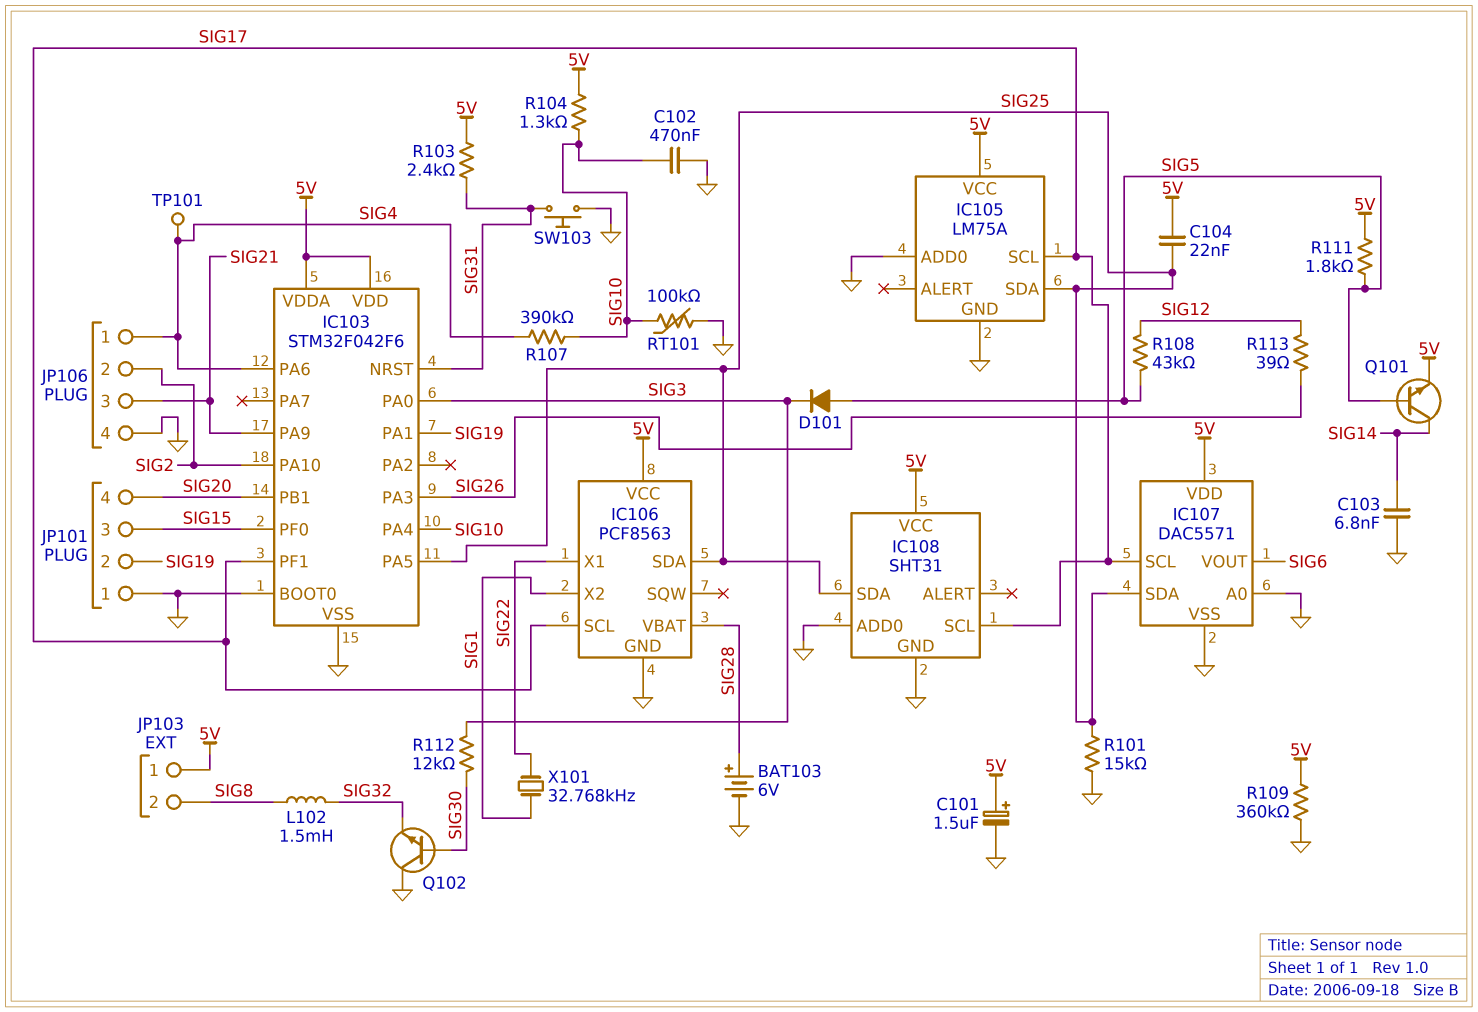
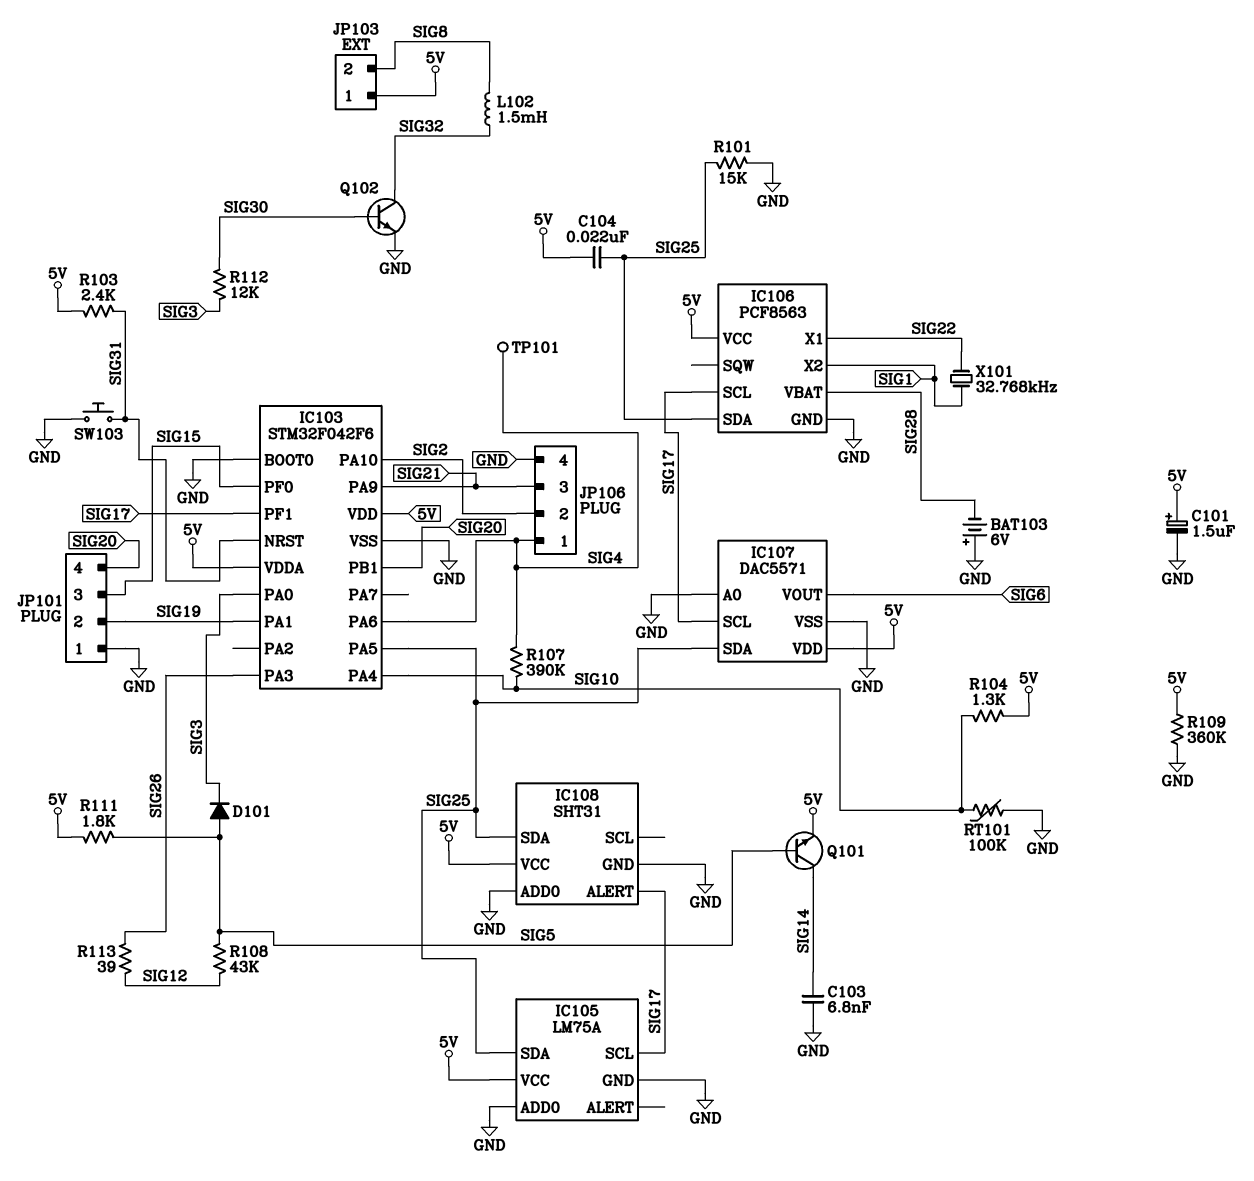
BAT103: 6V (plus SIG28, minus GND) -> 6V (plus GND, minus SIG28)
C102: 470nF (GND, SIG10) -> none
IC108 pin ALERT: none -> SIG17
IC108 pin SCL: SIG17 -> none
Q102: NPN (B SIG30, C GND, E SIG32) -> NPN (B SIG30, C SIG32, E GND)

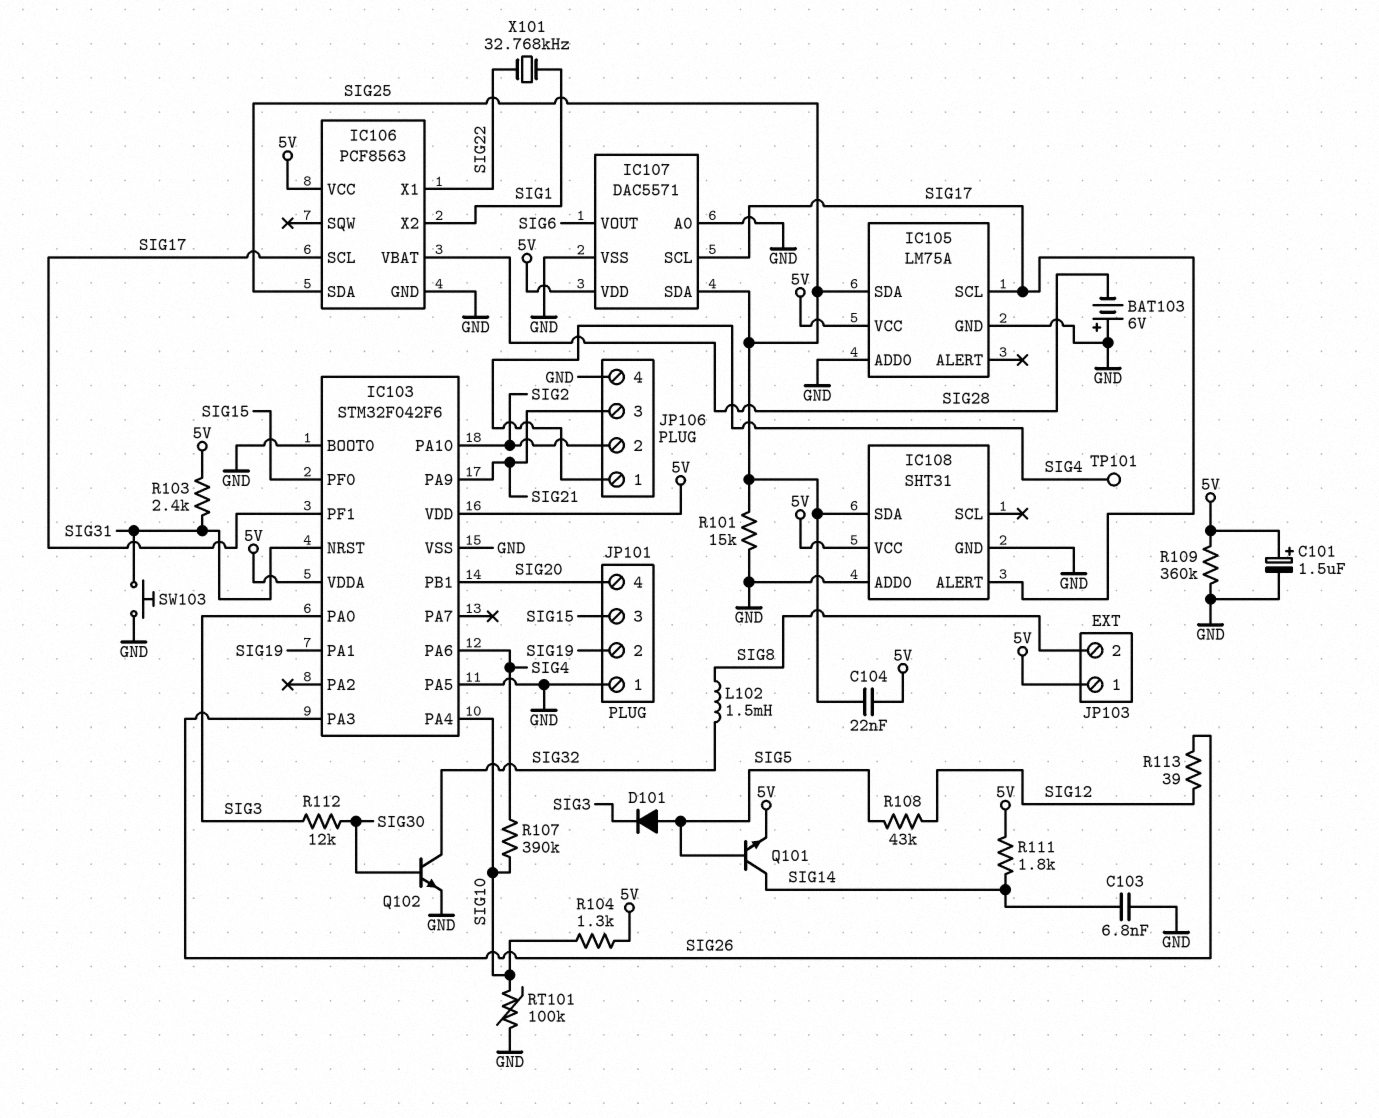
IC103 pin PA5: SIG25 -> GND
R111: 1.8k (5V, SIG5) -> 1.8k (5V, SIG14)

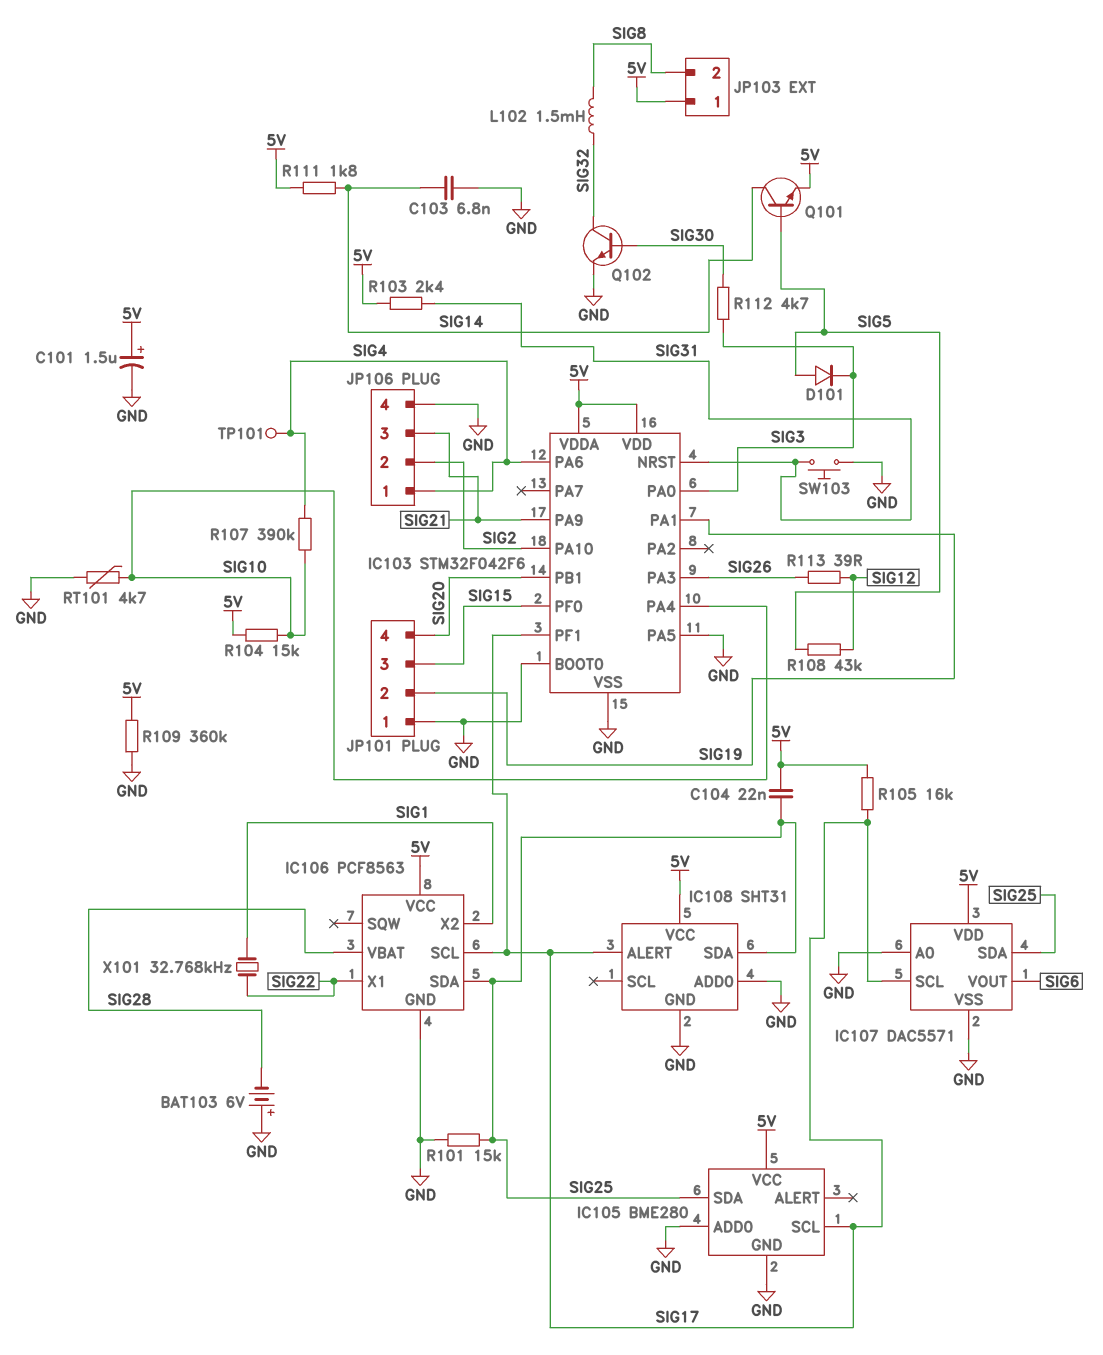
IC105: LM75A -> BME280
R104: 1.3k (5V, SIG10) -> 15k (5V, SIG10)
R105: none -> 16k (5V, SIG17)
R112: 12k (SIG3, SIG30) -> 4.7k (SIG3, SIG30)
RT101: 100k (GND, SIG10) -> 4.7k (GND, SIG10)

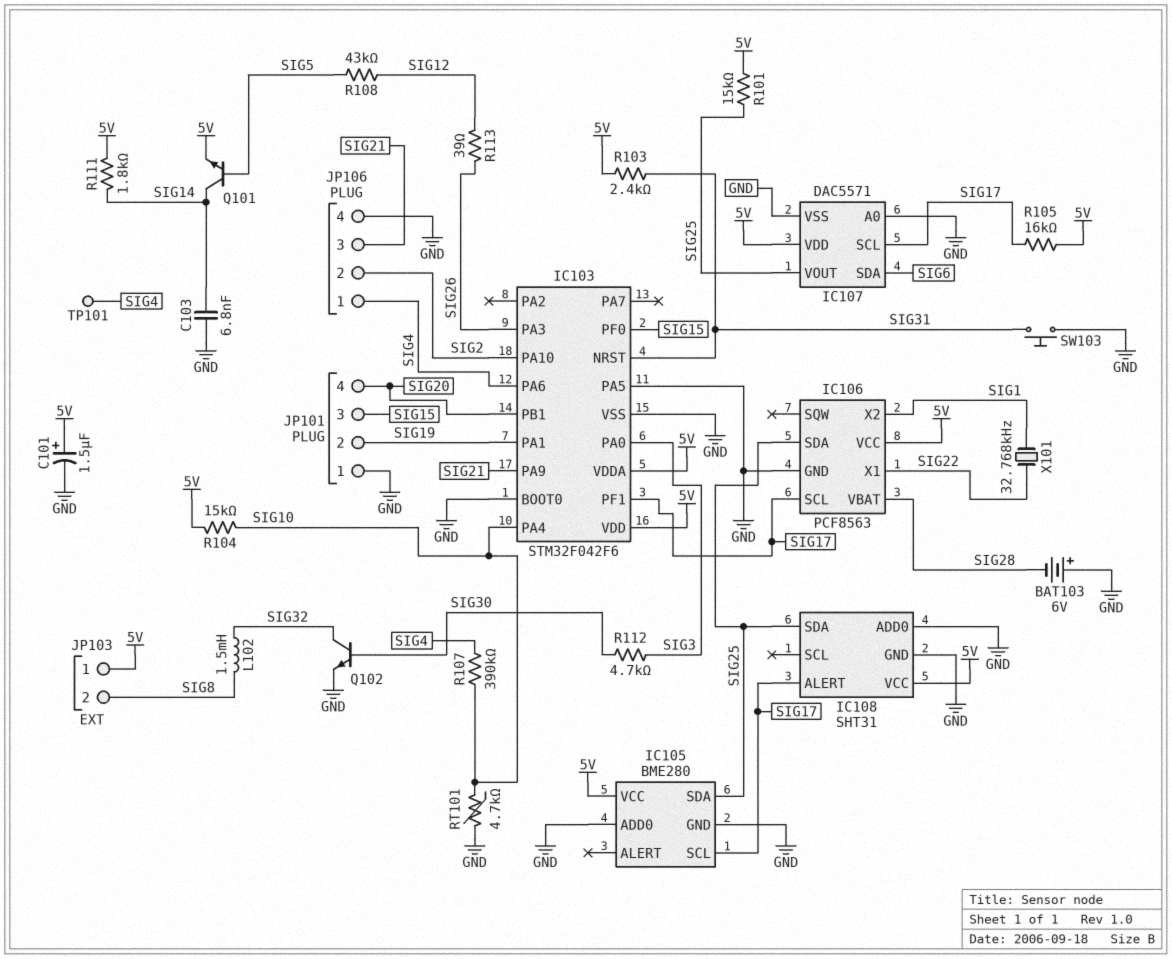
C104: 22nF (5V, SIG25) -> none
D101: diode (A SIG5, K SIG3) -> none
IC107 pin SDA: SIG25 -> SIG6
IC107 pin VOUT: SIG6 -> SIG25
R101: 15k (GND, SIG25) -> 15k (5V, SIG25)
R109: 360k (5V, GND) -> none

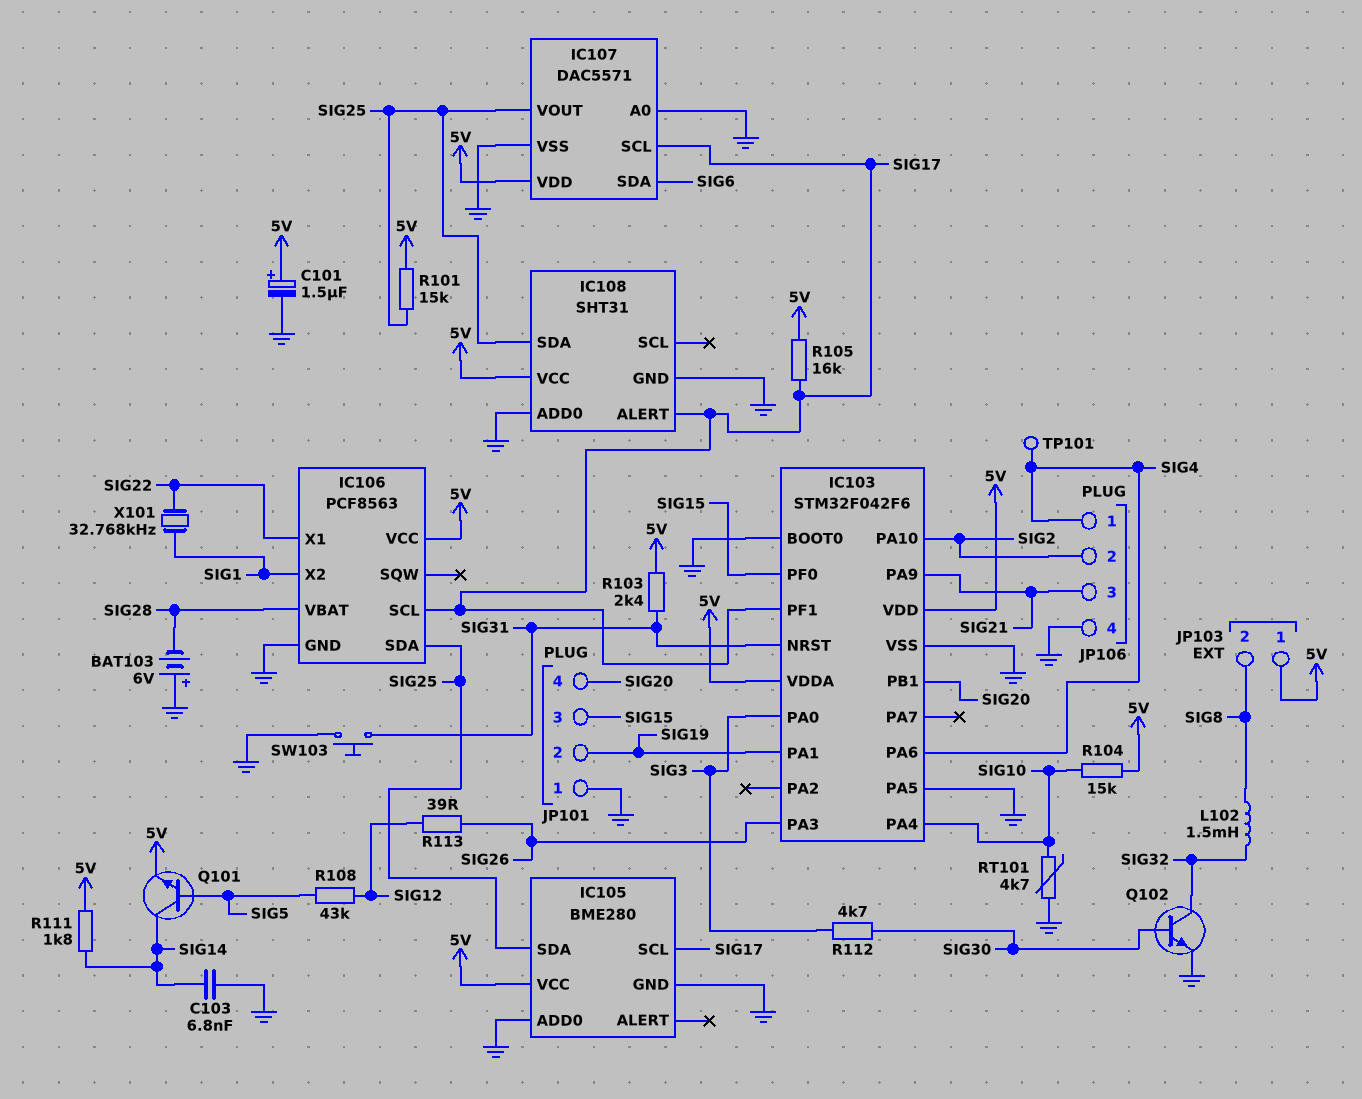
R107: 390k (SIG4, SIG10) -> none

